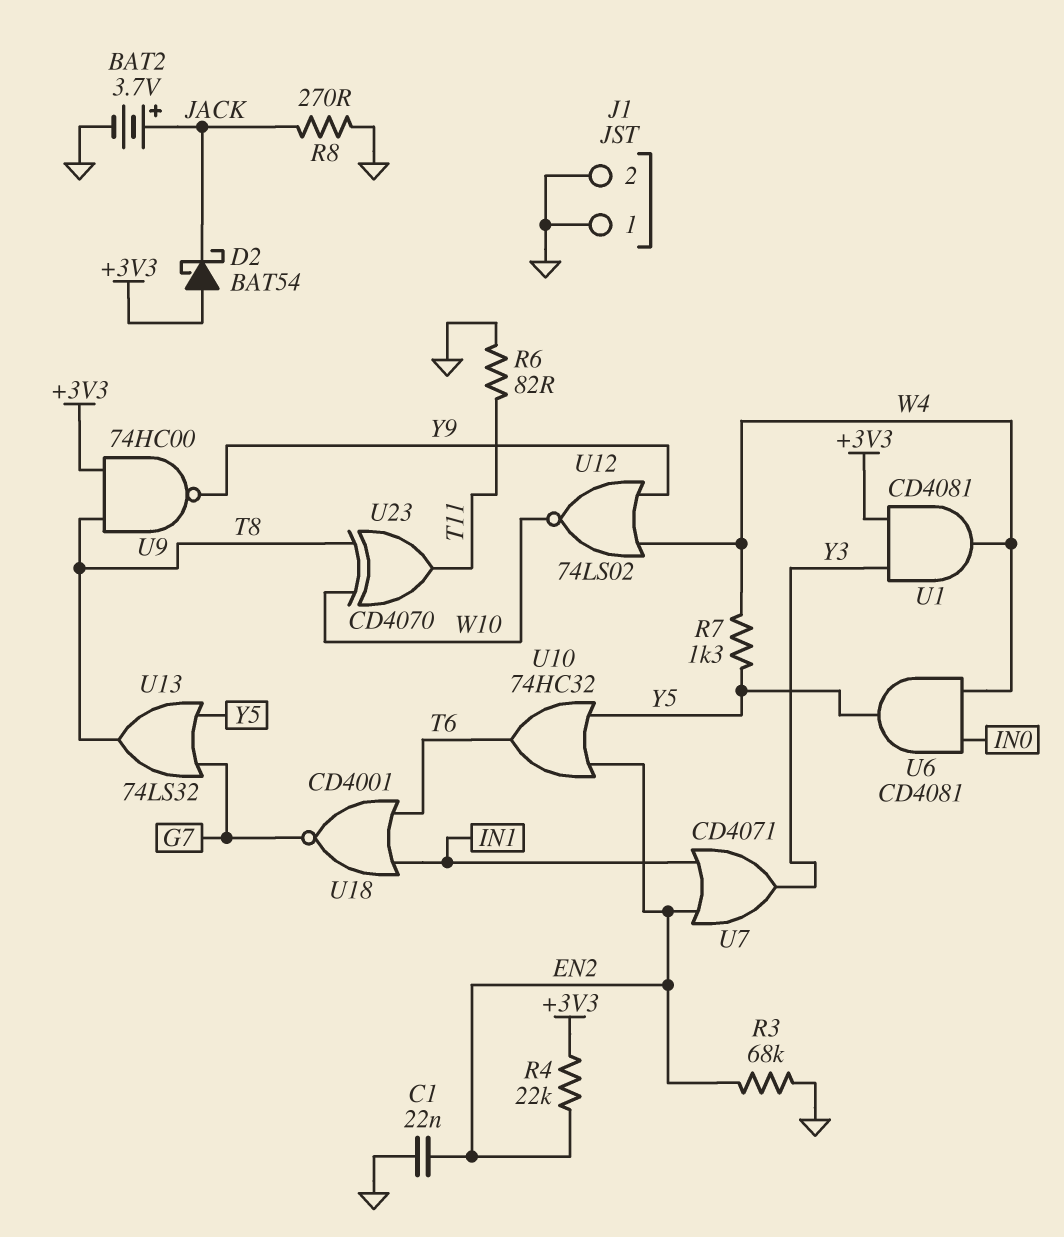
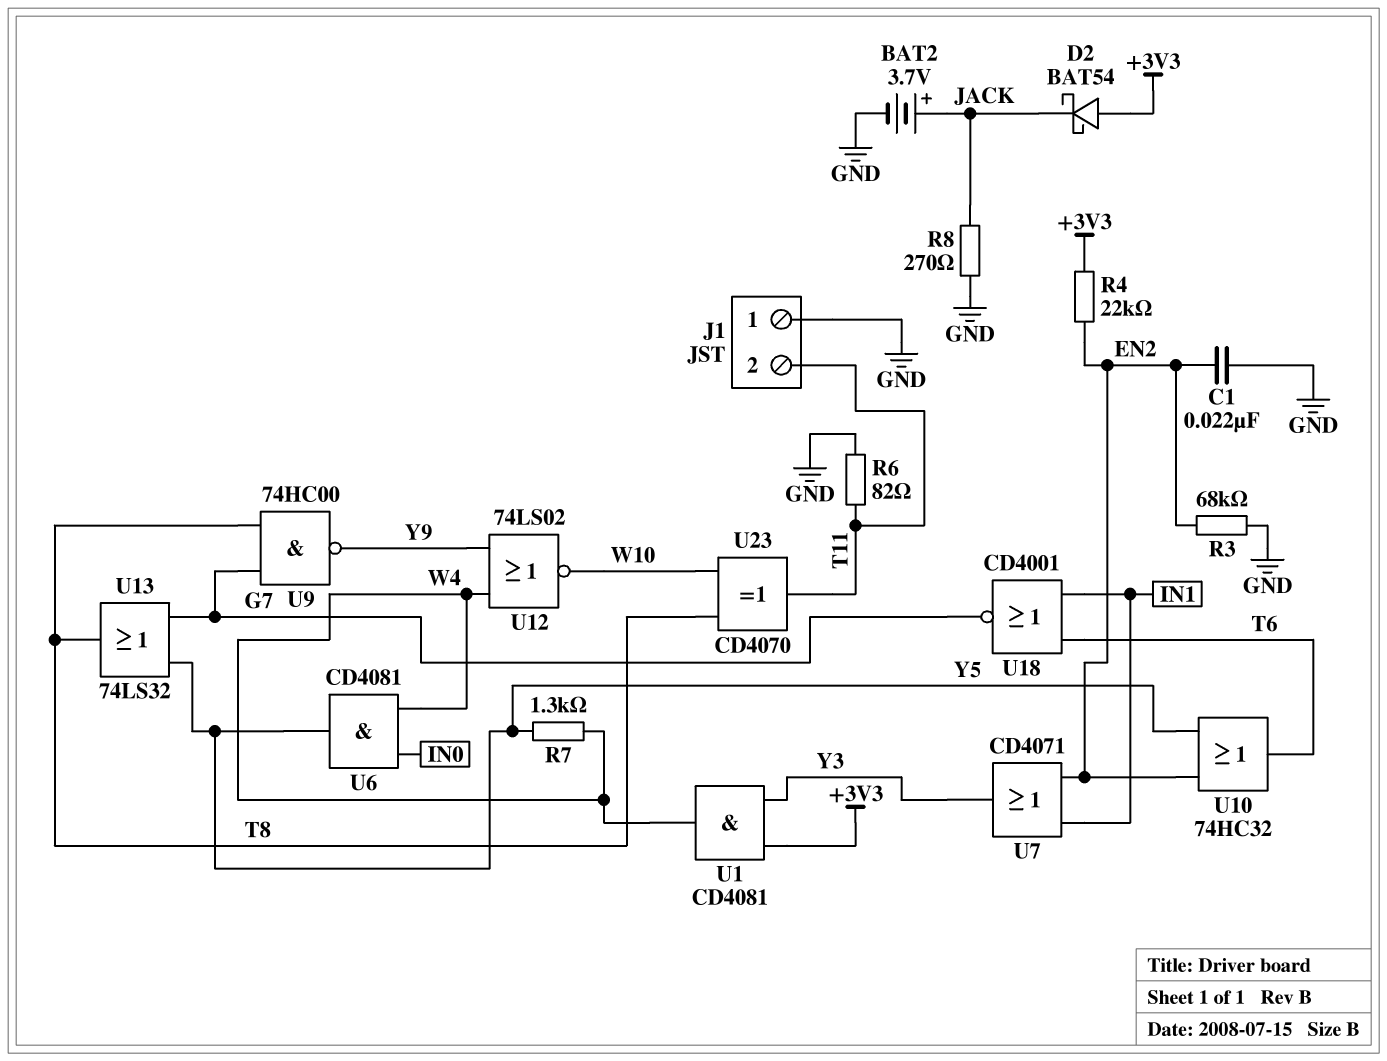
J1 pin 2: GND -> T11
U9: NAND 74HC00 (in +3V3, in T8, out Y9) -> NAND 74HC00 (in G7, in T8, out Y9)

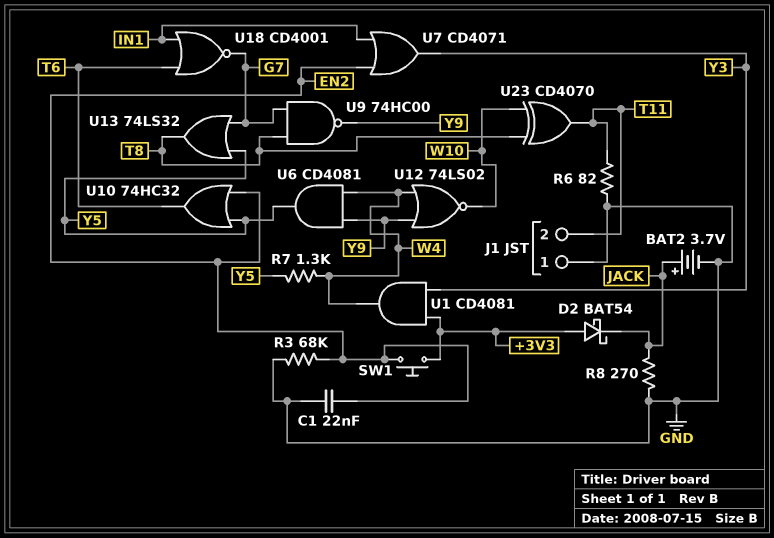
R4: 22k (+3V3, EN2) -> none
SW1: none -> button (+3V3, EN2)
U6: AND CD4081 (in IN0, in W4, out Y5) -> AND CD4081 (in W4, in Y9, out Y5)

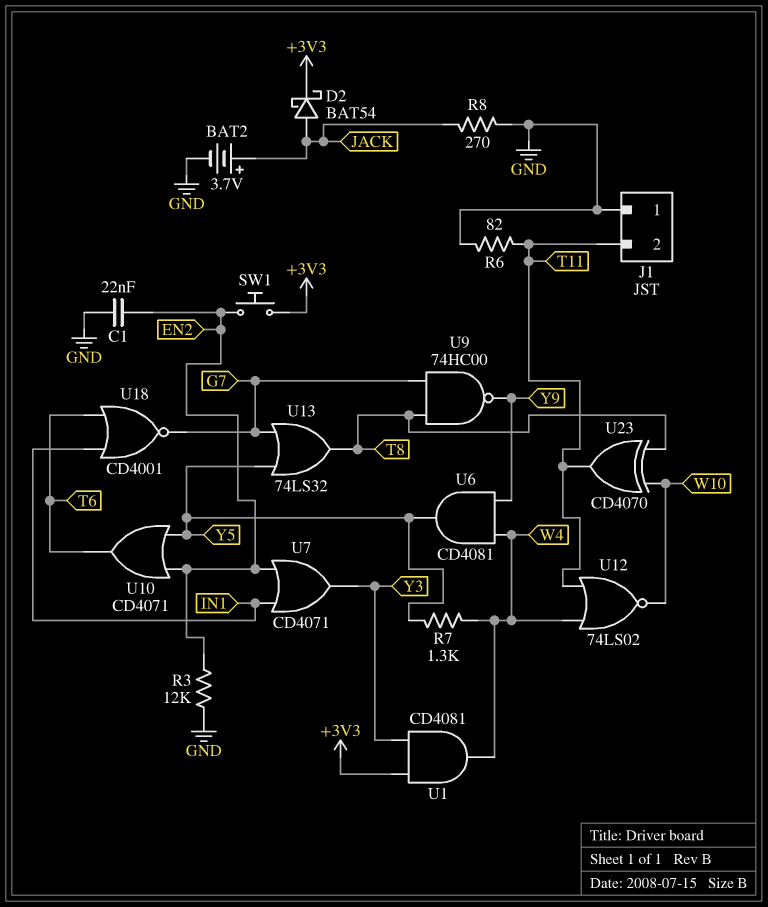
D2: schottky BAT54 (A +3V3, K JACK) -> schottky BAT54 (A JACK, K +3V3)
R3: 68k (EN2, GND) -> 12k (EN2, GND)
U10: OR 74HC32 (in EN2, in Y5, out T6) -> OR CD4071 (in EN2, in Y5, out T6)
U12: NOR 74LS02 (in W4, in Y9, out W10) -> NOR 74LS02 (in T11, in W4, out W10)

